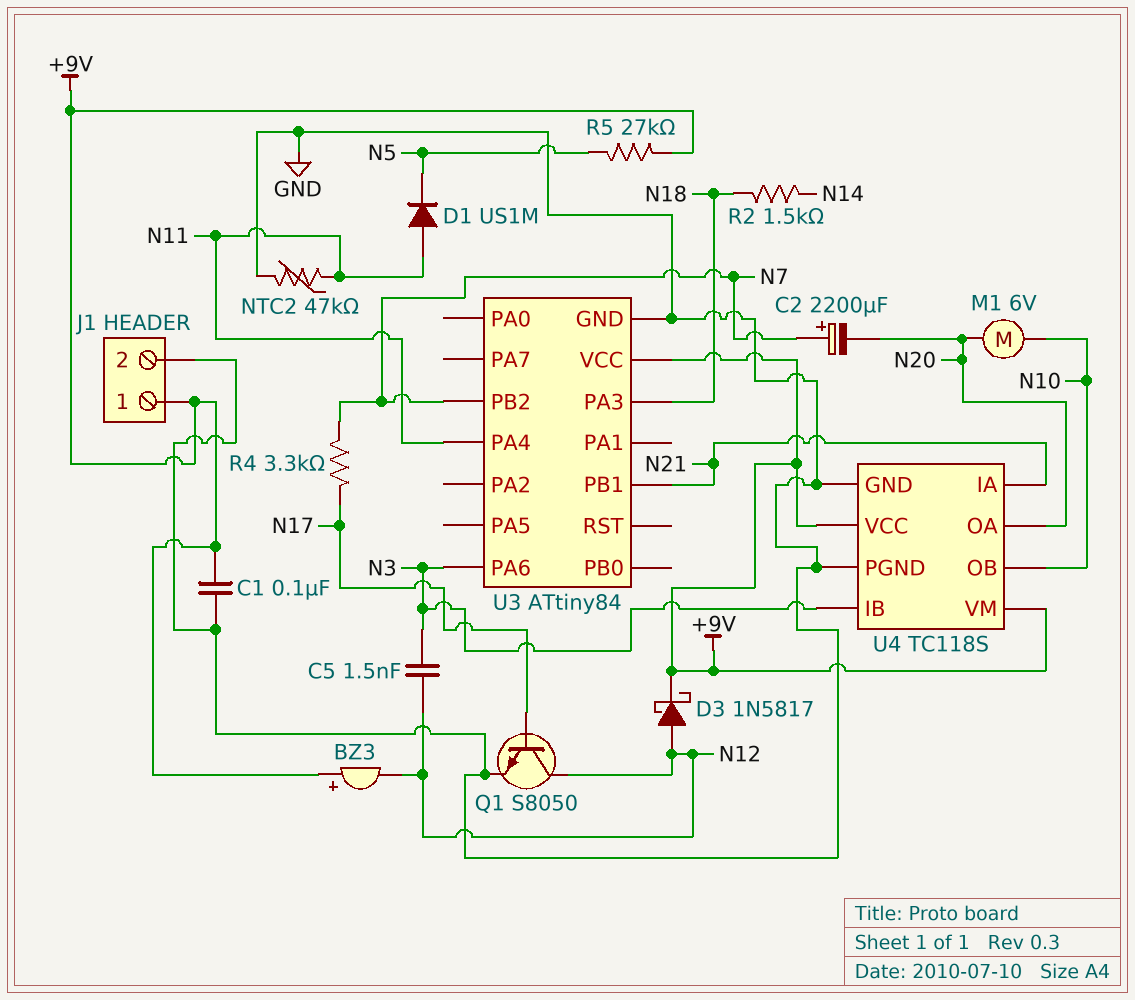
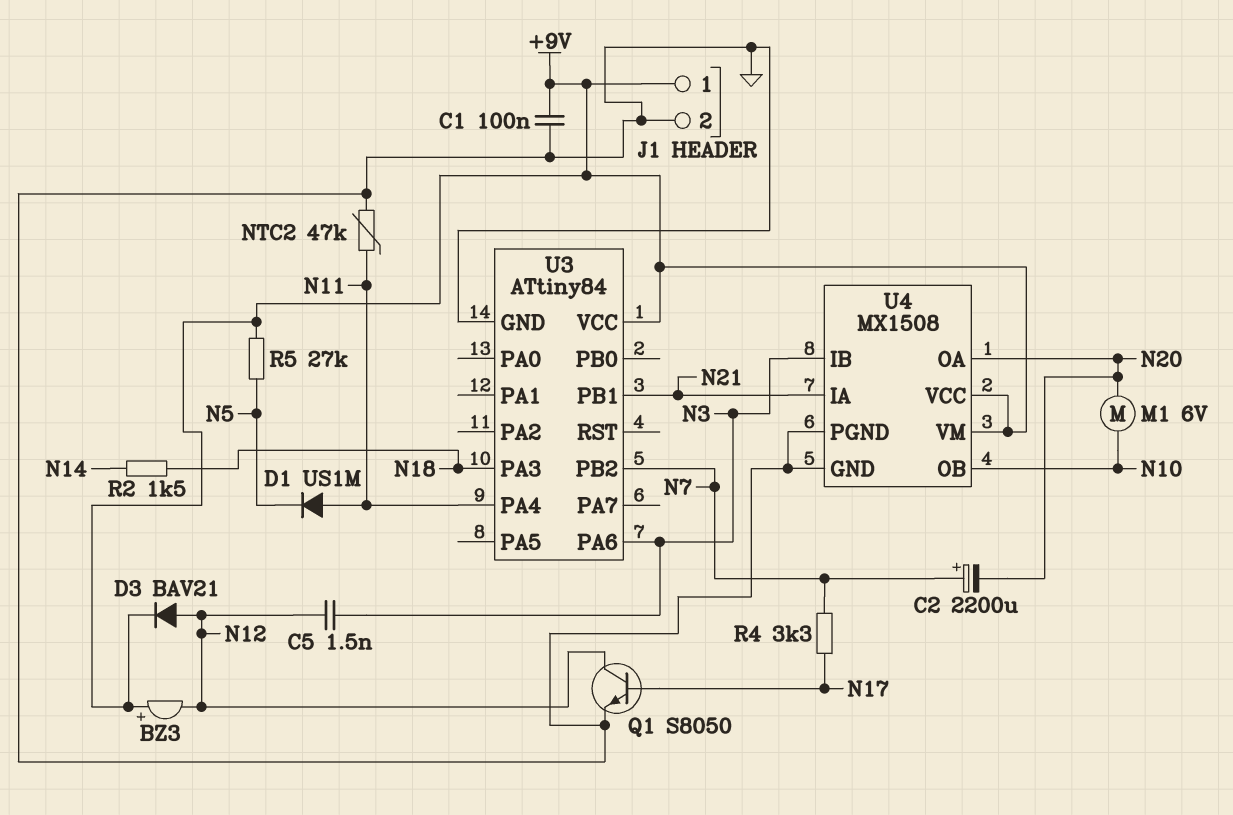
D3: schottky 1N5817 (A N12, K +9V) -> diode BAV21 (A N12, K +9V)
U4: TC118S -> MX1508

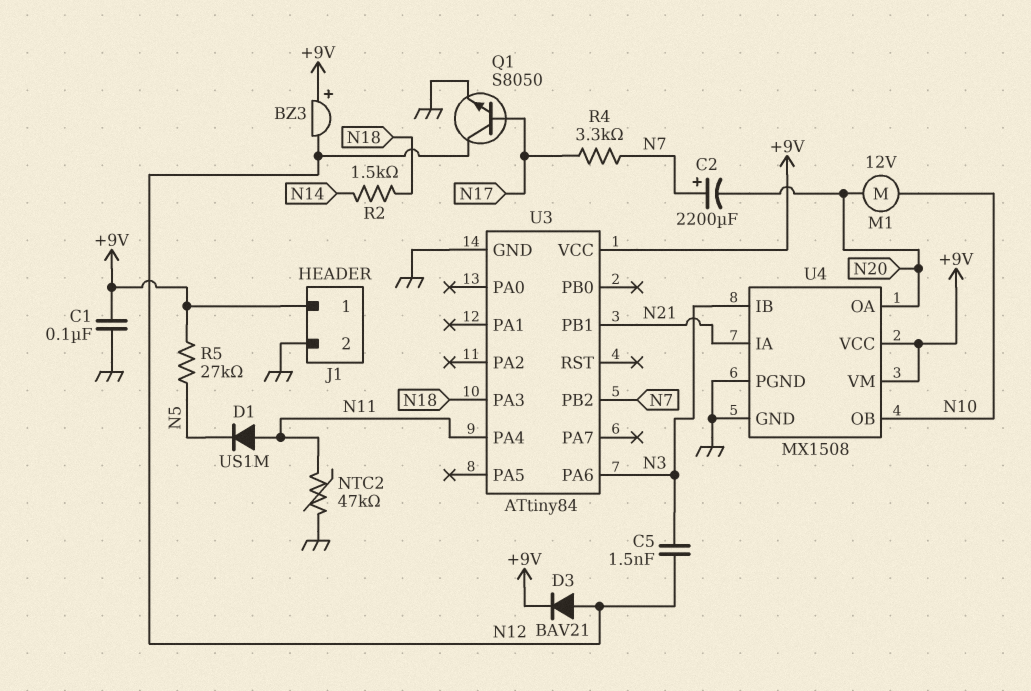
M1: motor 6V (N10, N20) -> motor 12V (N10, N20)

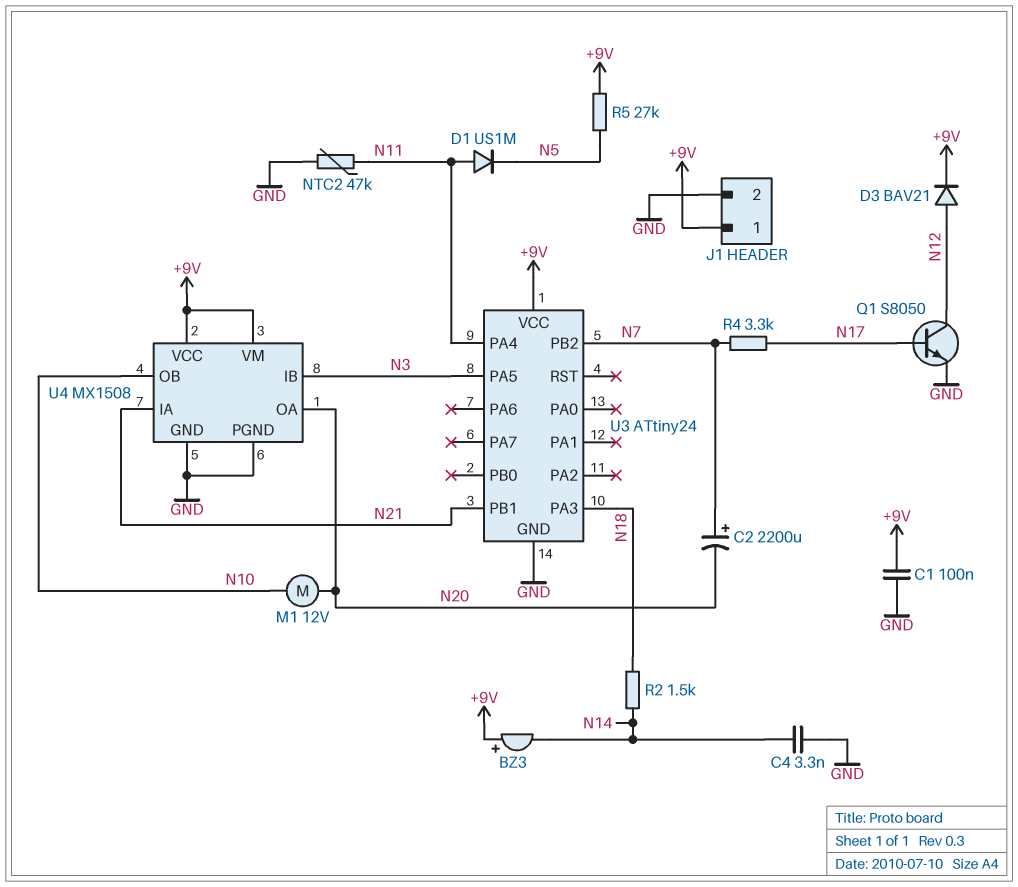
BZ3: buzzer (plus +9V, minus N12) -> buzzer (plus +9V, minus N14)
C4: none -> 3.3nF (GND, N14)
C5: 1.5nF (N3, N12) -> none
U3: ATtiny84 -> ATtiny24
U3 pin PA5: none -> N3
U3 pin PA6: N3 -> none

